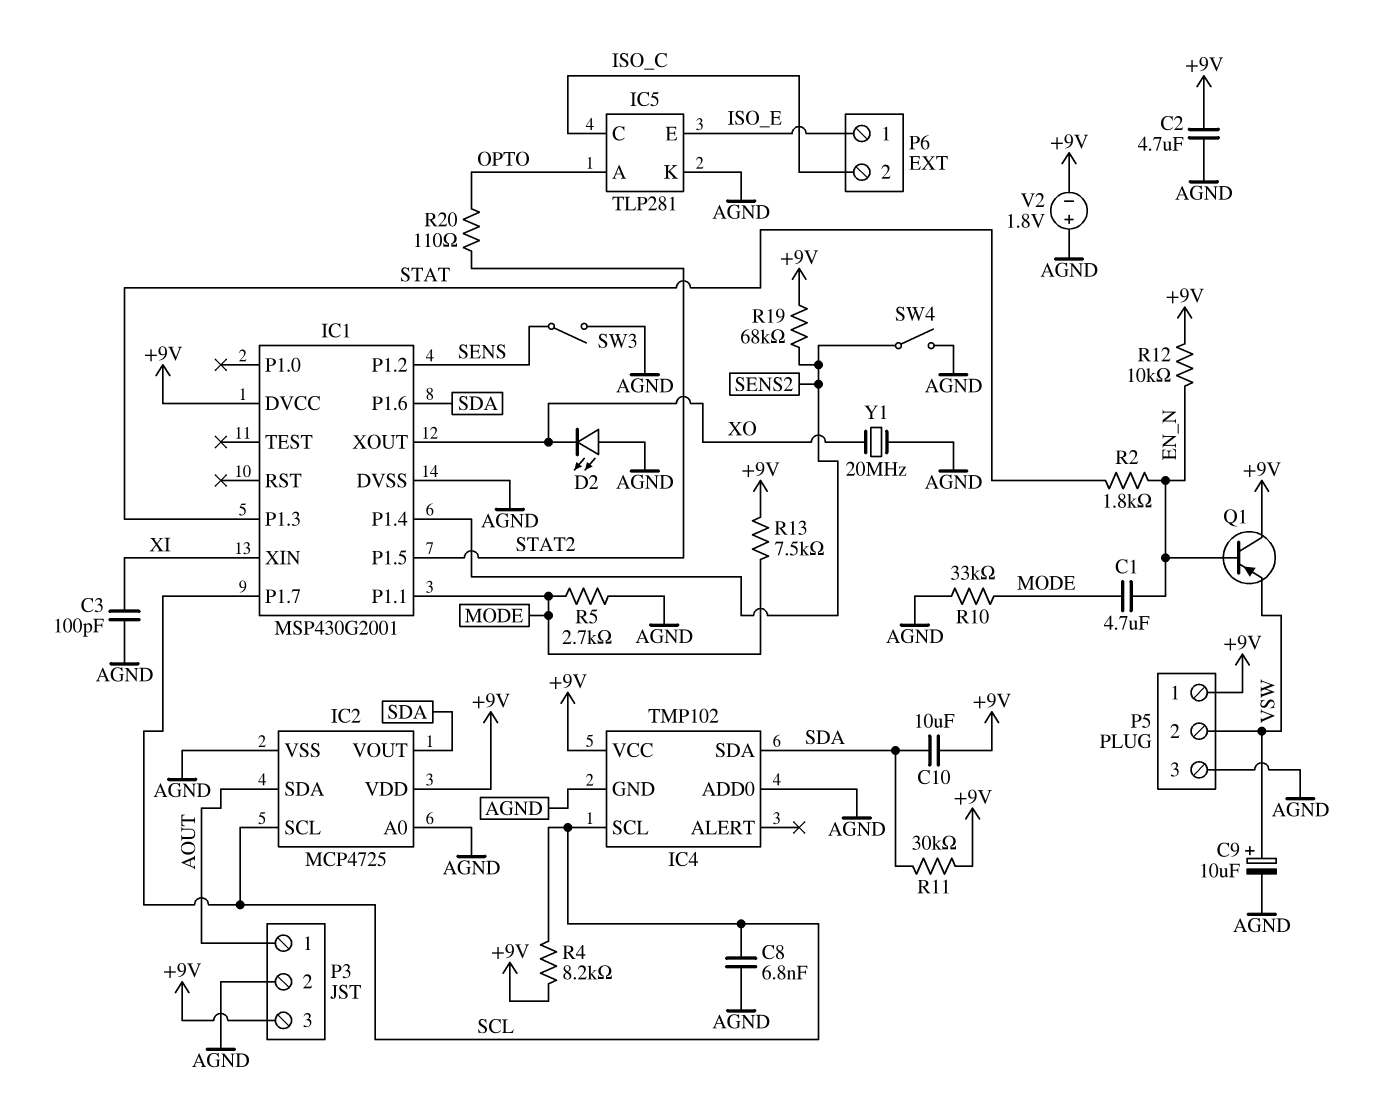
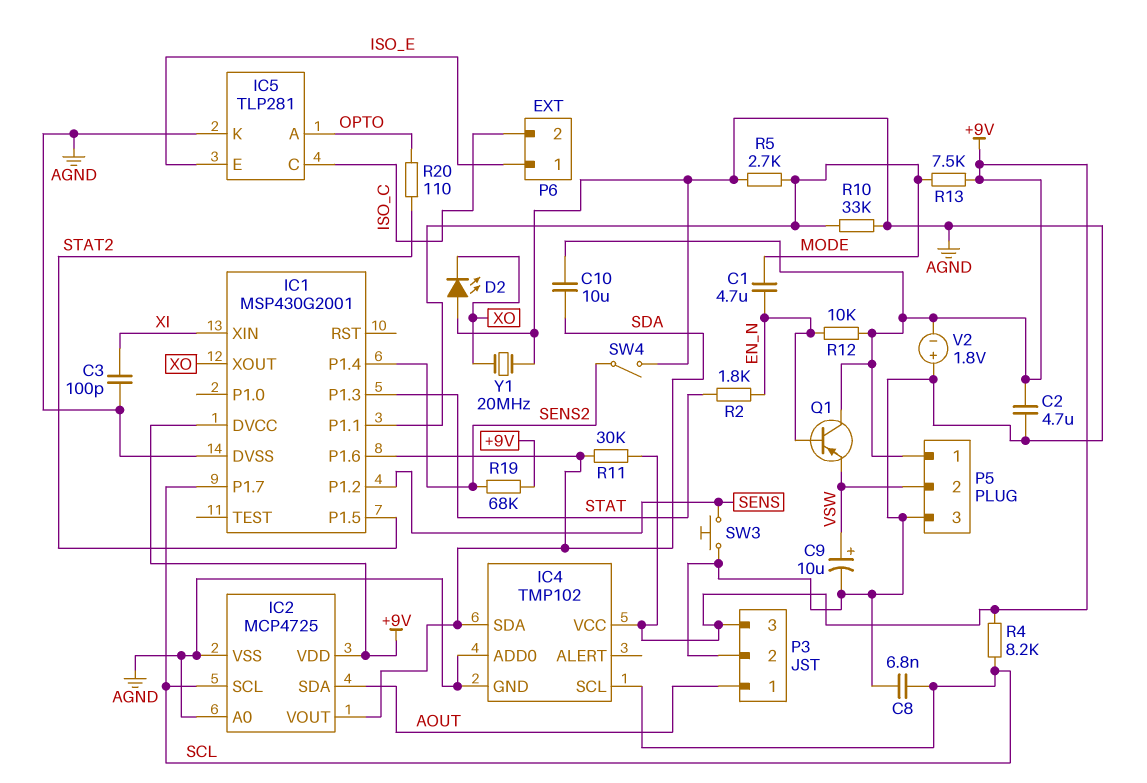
SW3: switch (AGND, SENS) -> button (AGND, SENS)

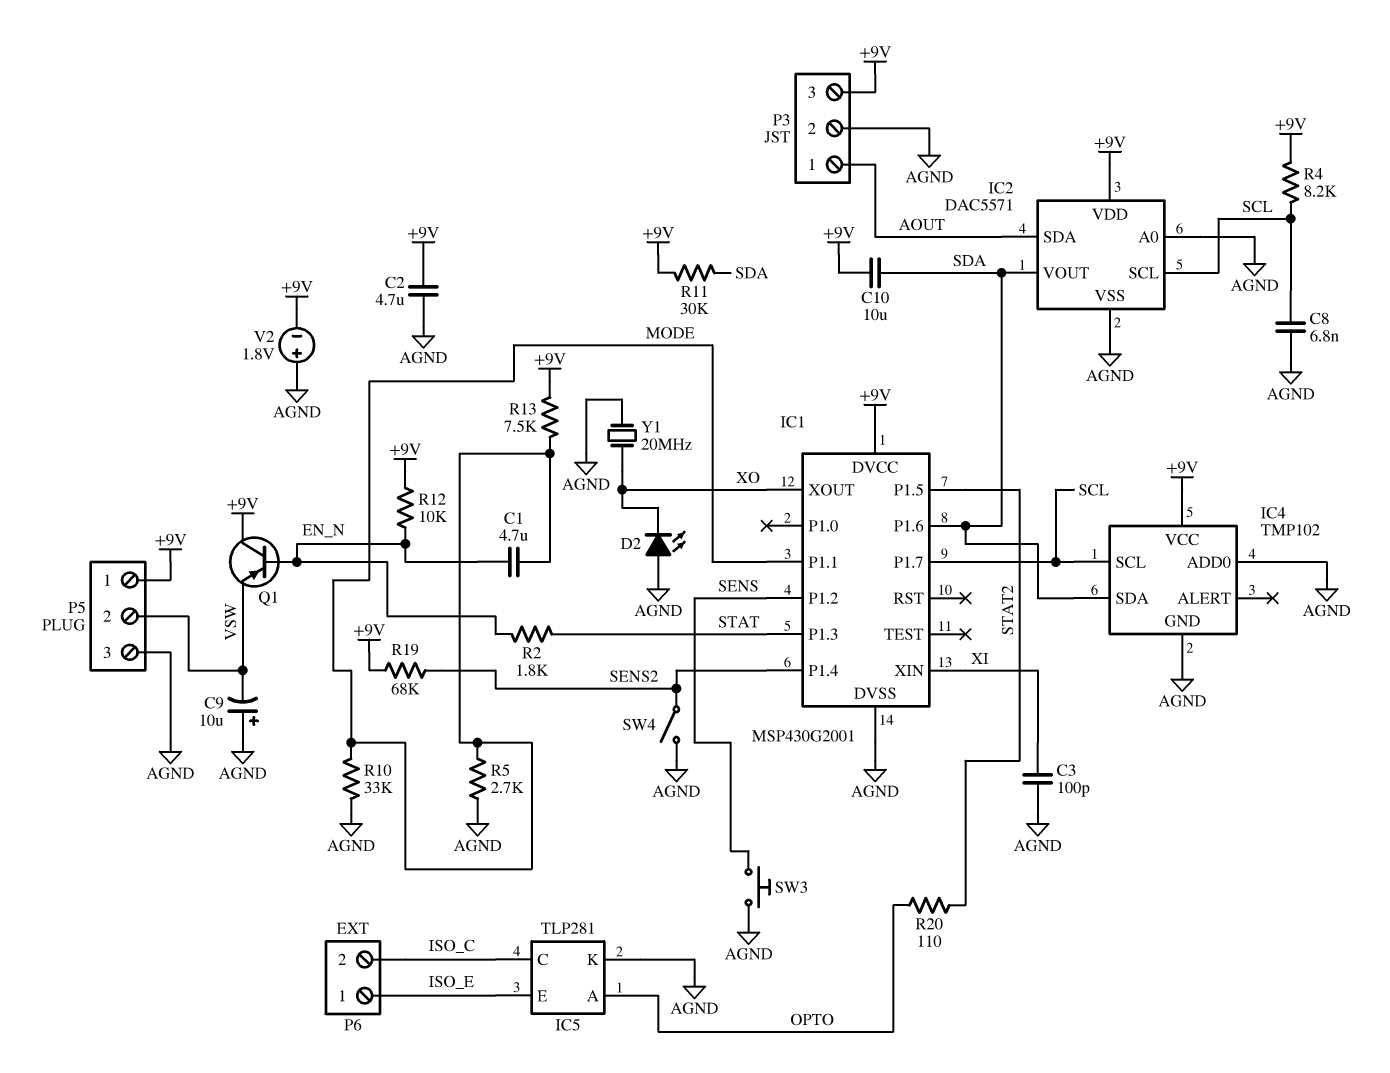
C9: 10uF (plus VSW, minus AGND) -> 10uF (plus AGND, minus VSW)
IC2: MCP4725 -> DAC5571

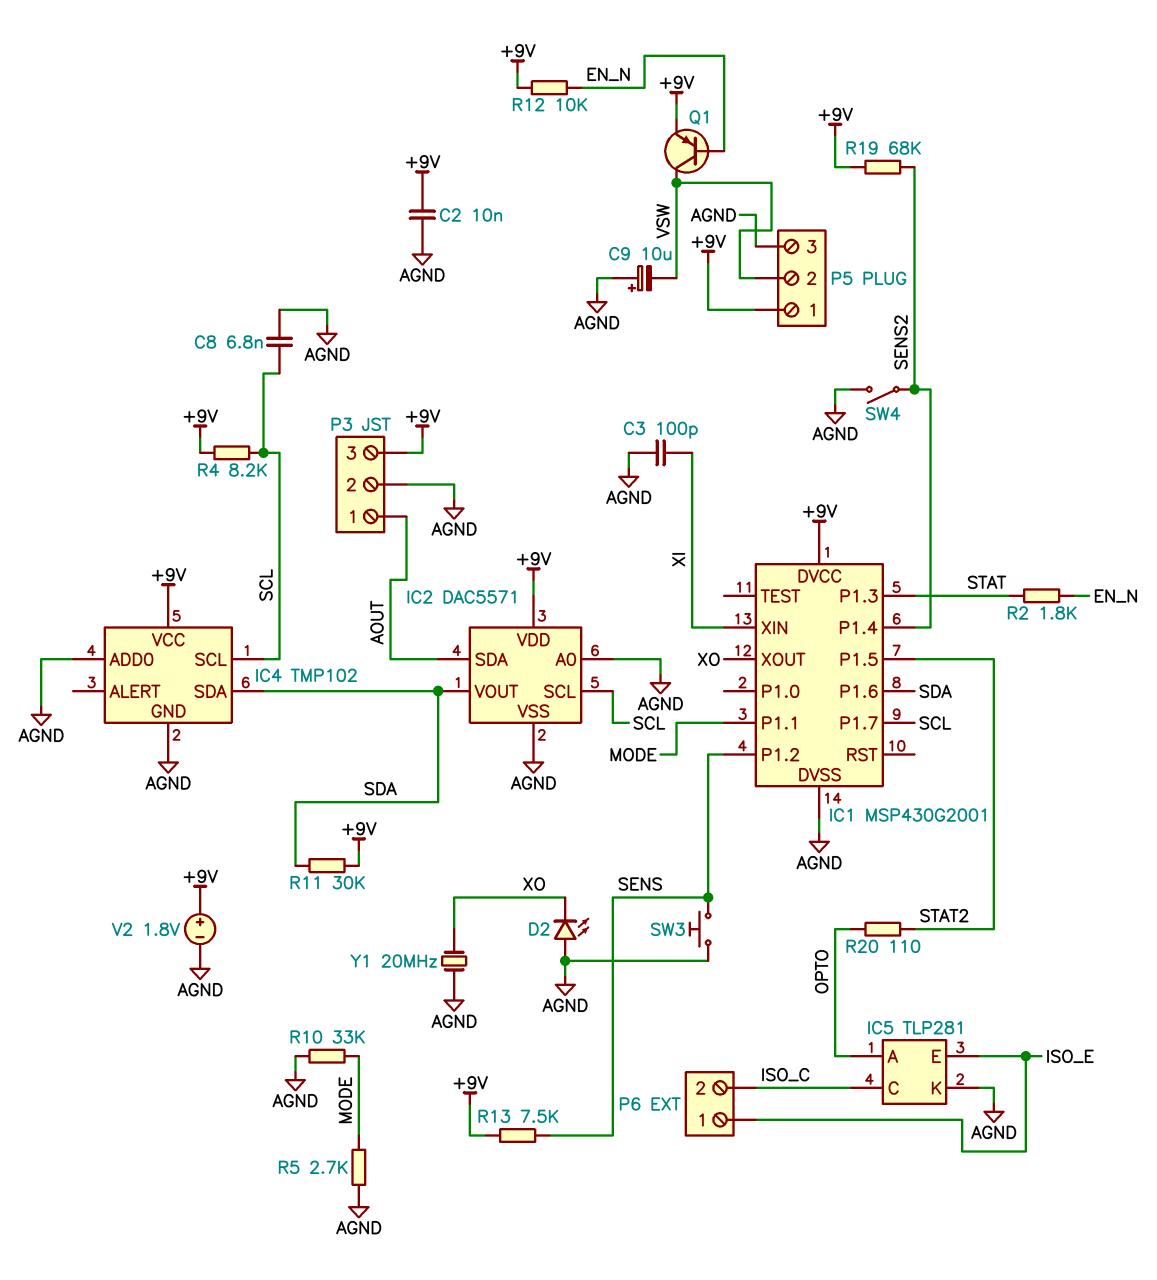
C1: 4.7uF (EN_N, MODE) -> none
C2: 4.7uF (+9V, AGND) -> 10nF (+9V, AGND)
C10: 10uF (+9V, SDA) -> none
Q1: PNP (B EN_N, C +9V, E VSW) -> PNP (B EN_N, C VSW, E +9V)
R13: 7.5k (+9V, MODE) -> 7.5k (+9V, SENS)
V2: 1.8V (plus AGND, minus +9V) -> 1.8V (plus +9V, minus AGND)

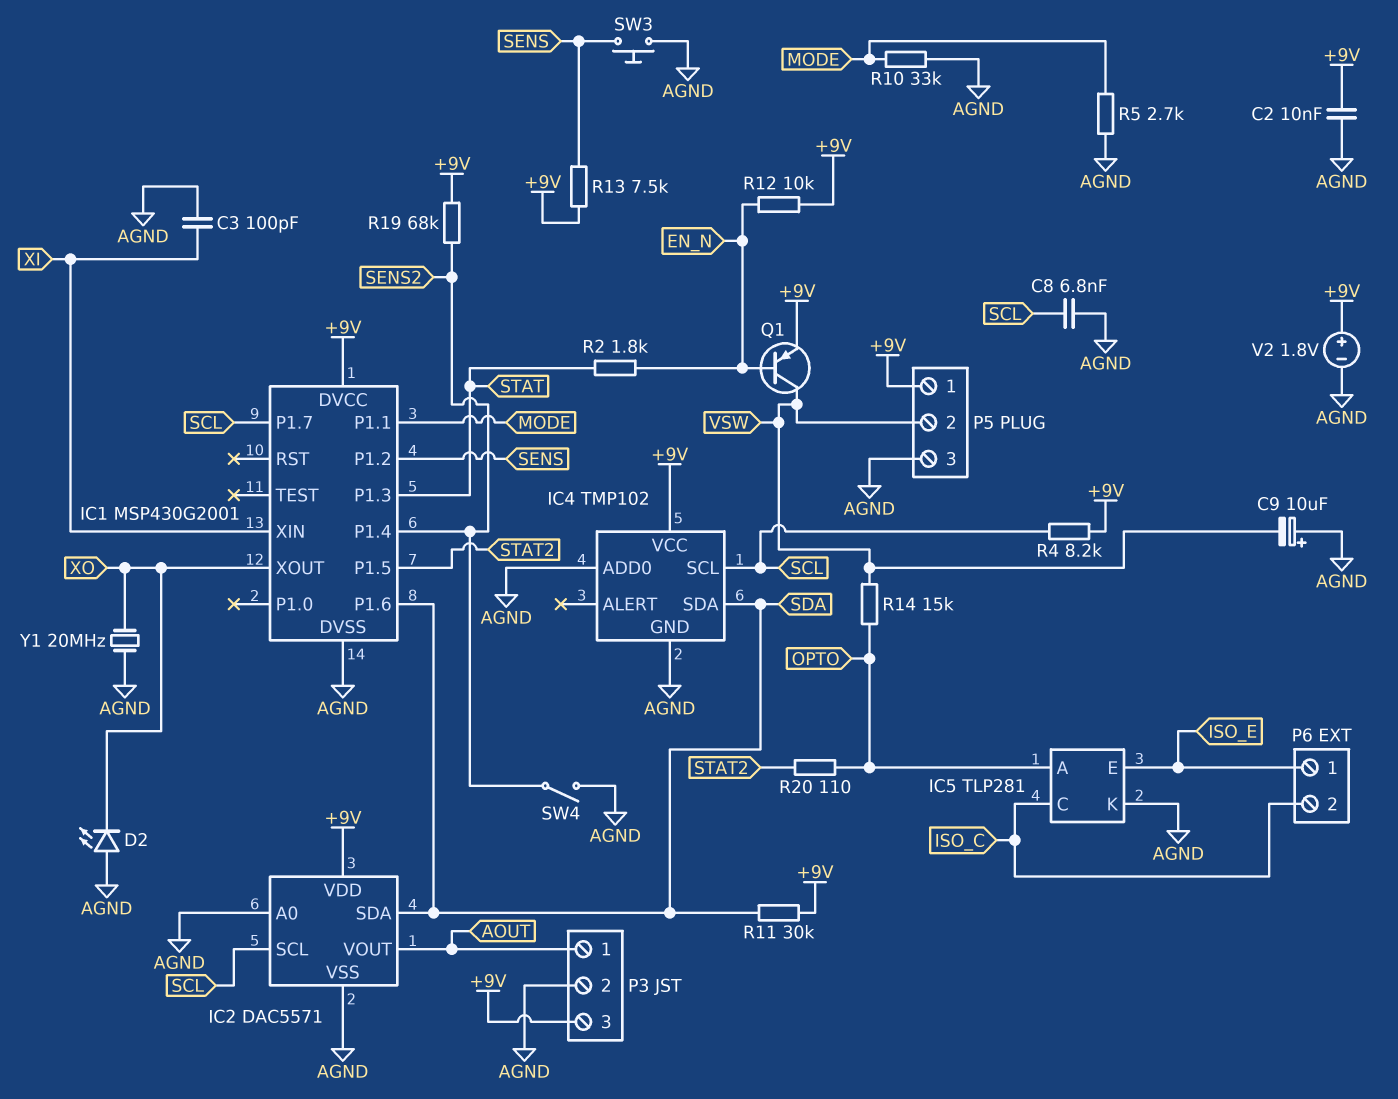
IC2 pin SDA: AOUT -> SDA
IC2 pin VOUT: SDA -> AOUT
R14: none -> 15k (OPTO, VSW)

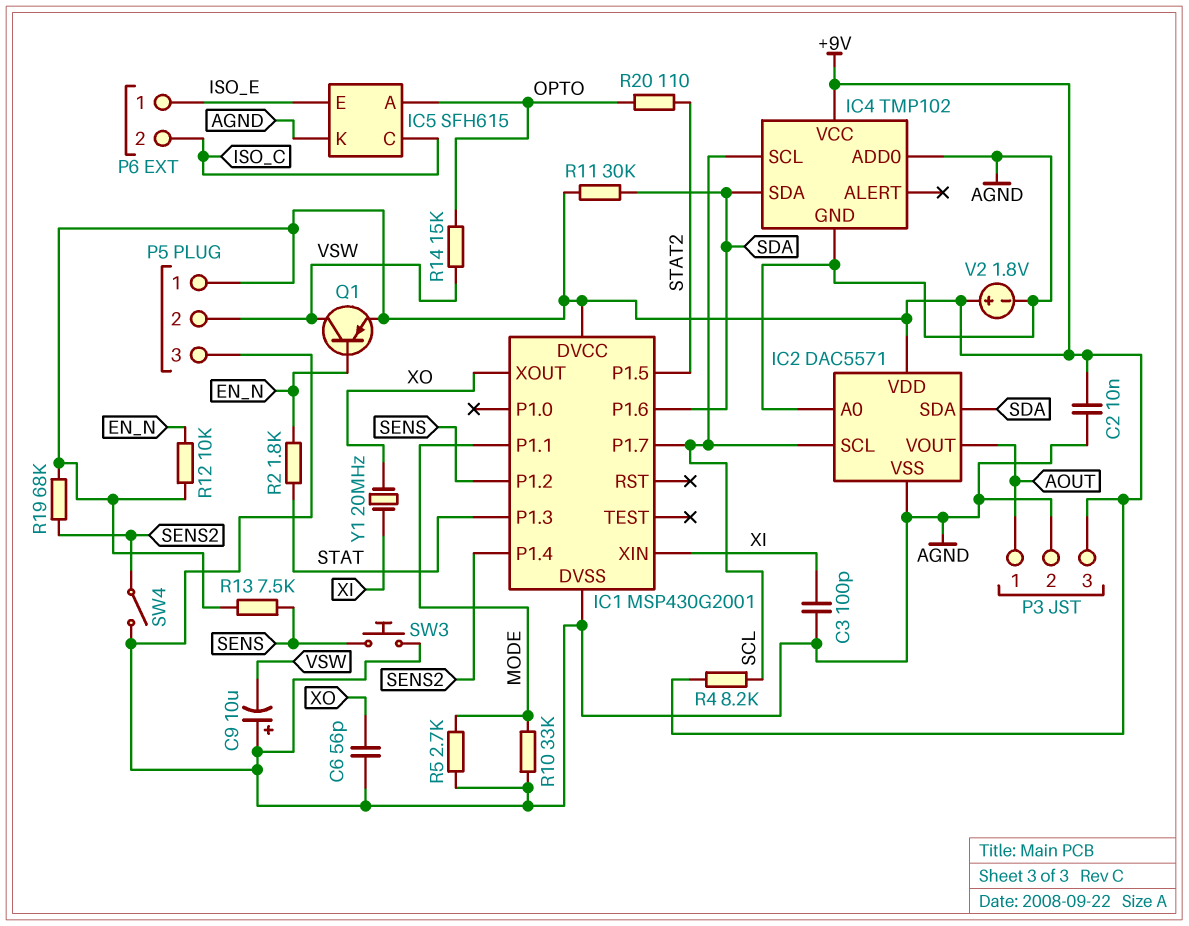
C6: none -> 56pF (AGND, XO)
C8: 6.8nF (AGND, SCL) -> none
D2: LED (A AGND, K XO) -> none
IC5: TLP281 -> SFH615
Y1: 20MHz (AGND, XO) -> 20MHz (XI, XO)

